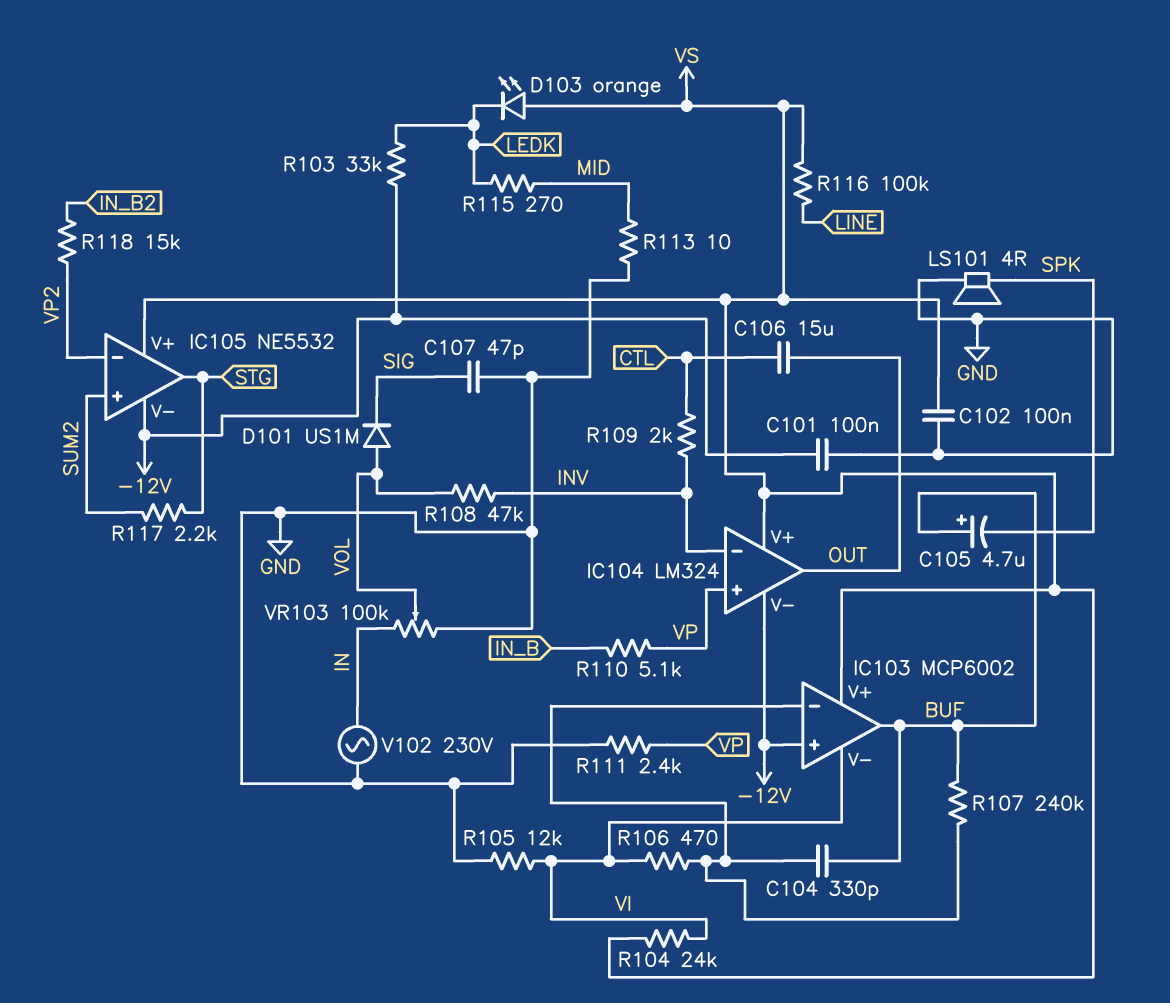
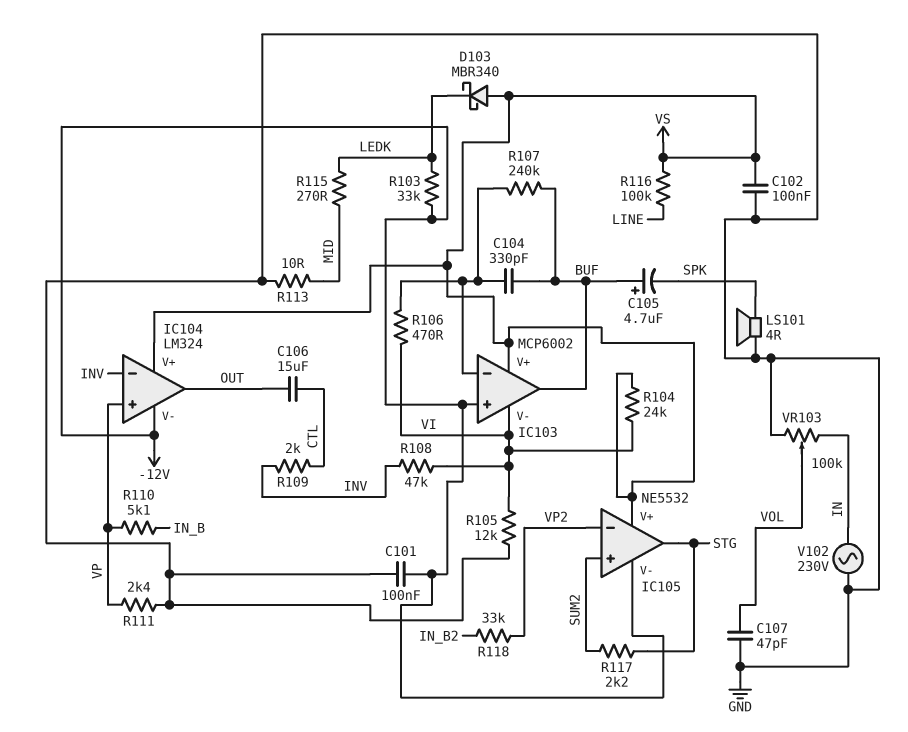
C107: 47pF (GND, SIG) -> 47pF (GND, VOL)
D101: diode US1M (A VOL, K SIG) -> none
D103: LED orange (A VS, K LEDK) -> schottky MBR340 (A VS, K LEDK)
R108: 47k (INV, VOL) -> 47k (INV, VI)
R118: 15k (IN_B2, VP2) -> 33k (IN_B2, VP2)

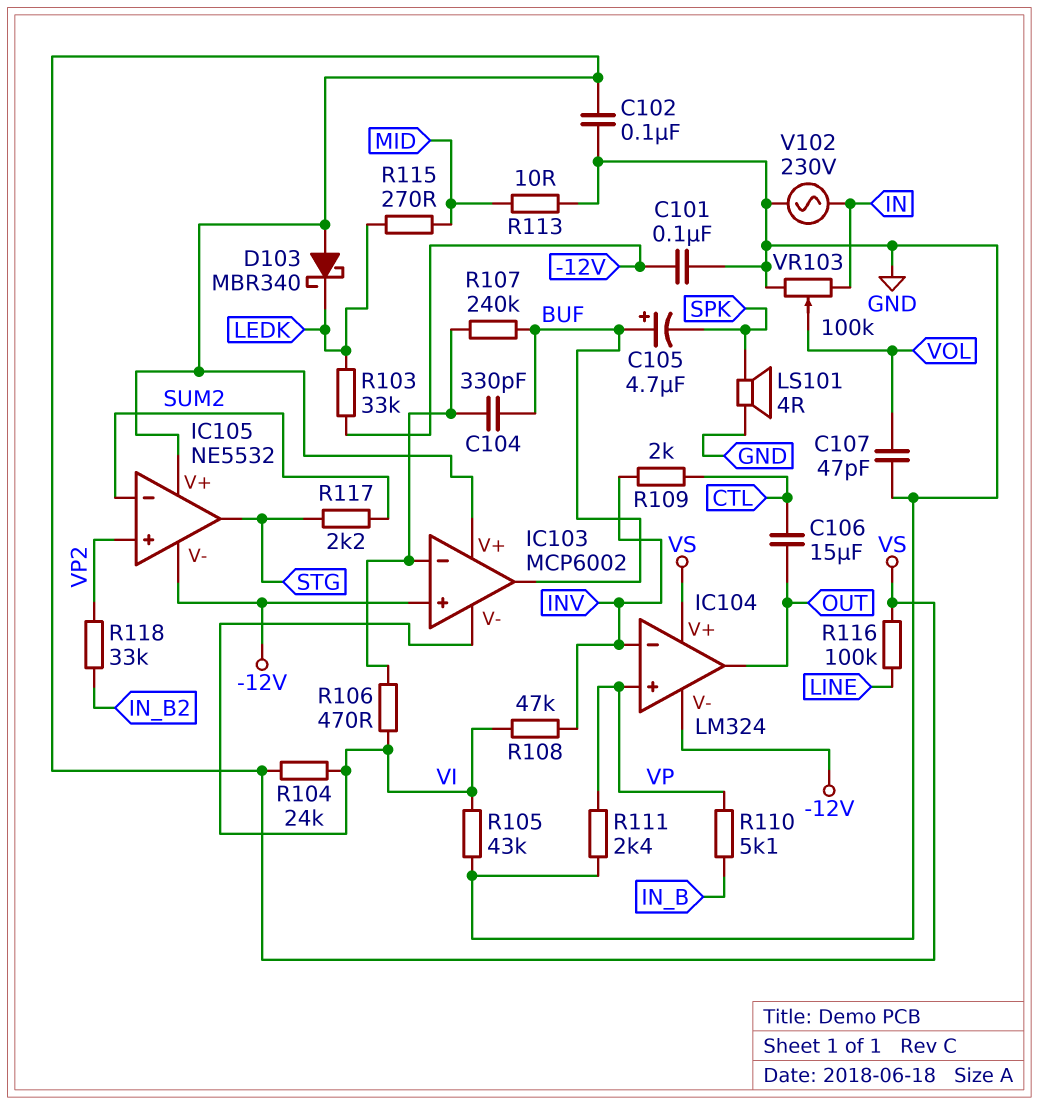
IC105 pin in+: SUM2 -> VP2
IC105 pin in-: VP2 -> SUM2
R105: 12k (GND, VI) -> 43k (GND, VI)

